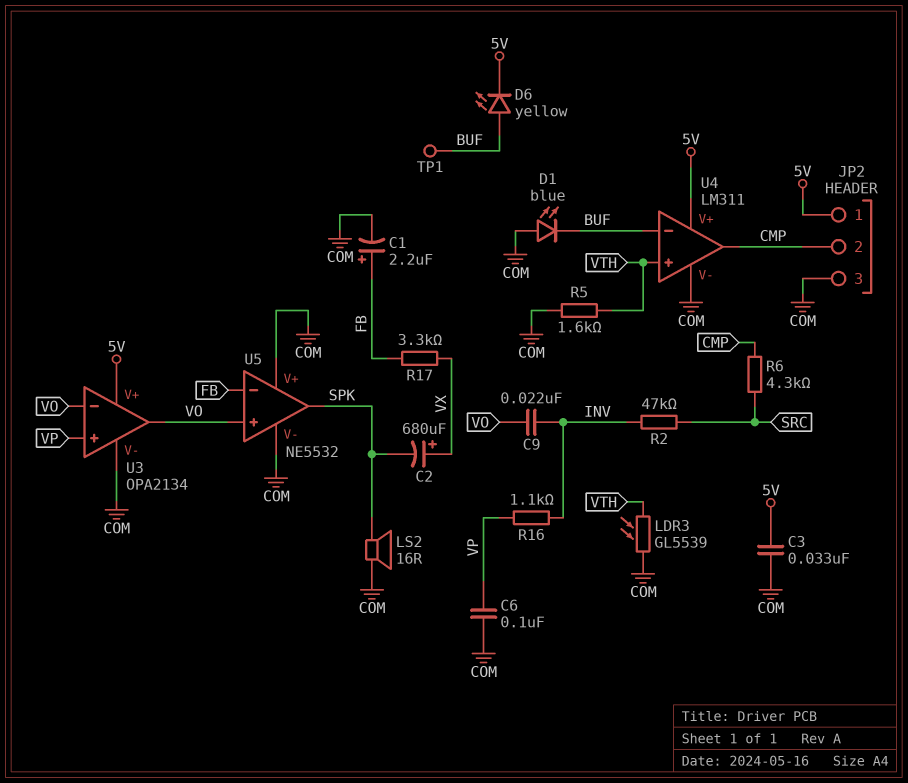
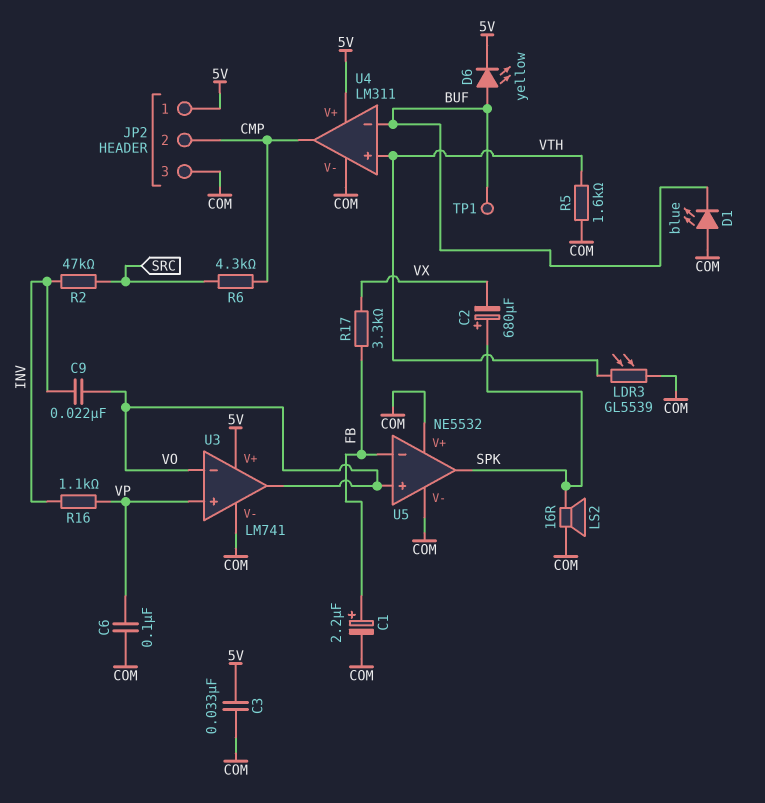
C2: 680uF (plus VX, minus SPK) -> 680uF (plus SPK, minus VX)
U3: OPA2134 -> LM741

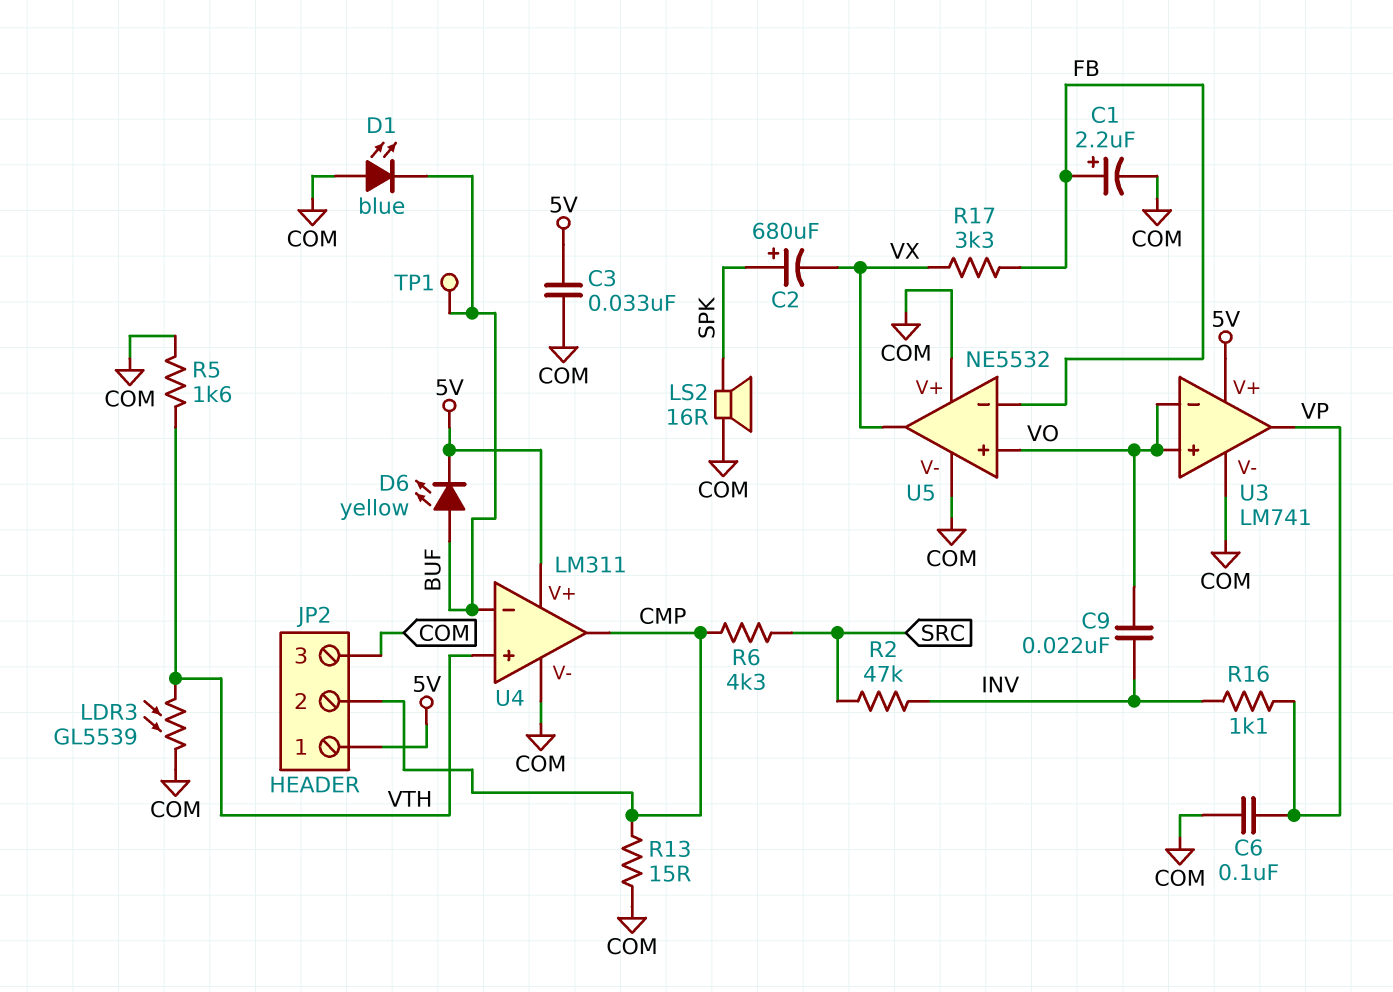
R13: none -> 15 (CMP, COM)
U3 pin in+: VP -> VO
U3 pin out: VO -> VP
U5 pin out: SPK -> VX

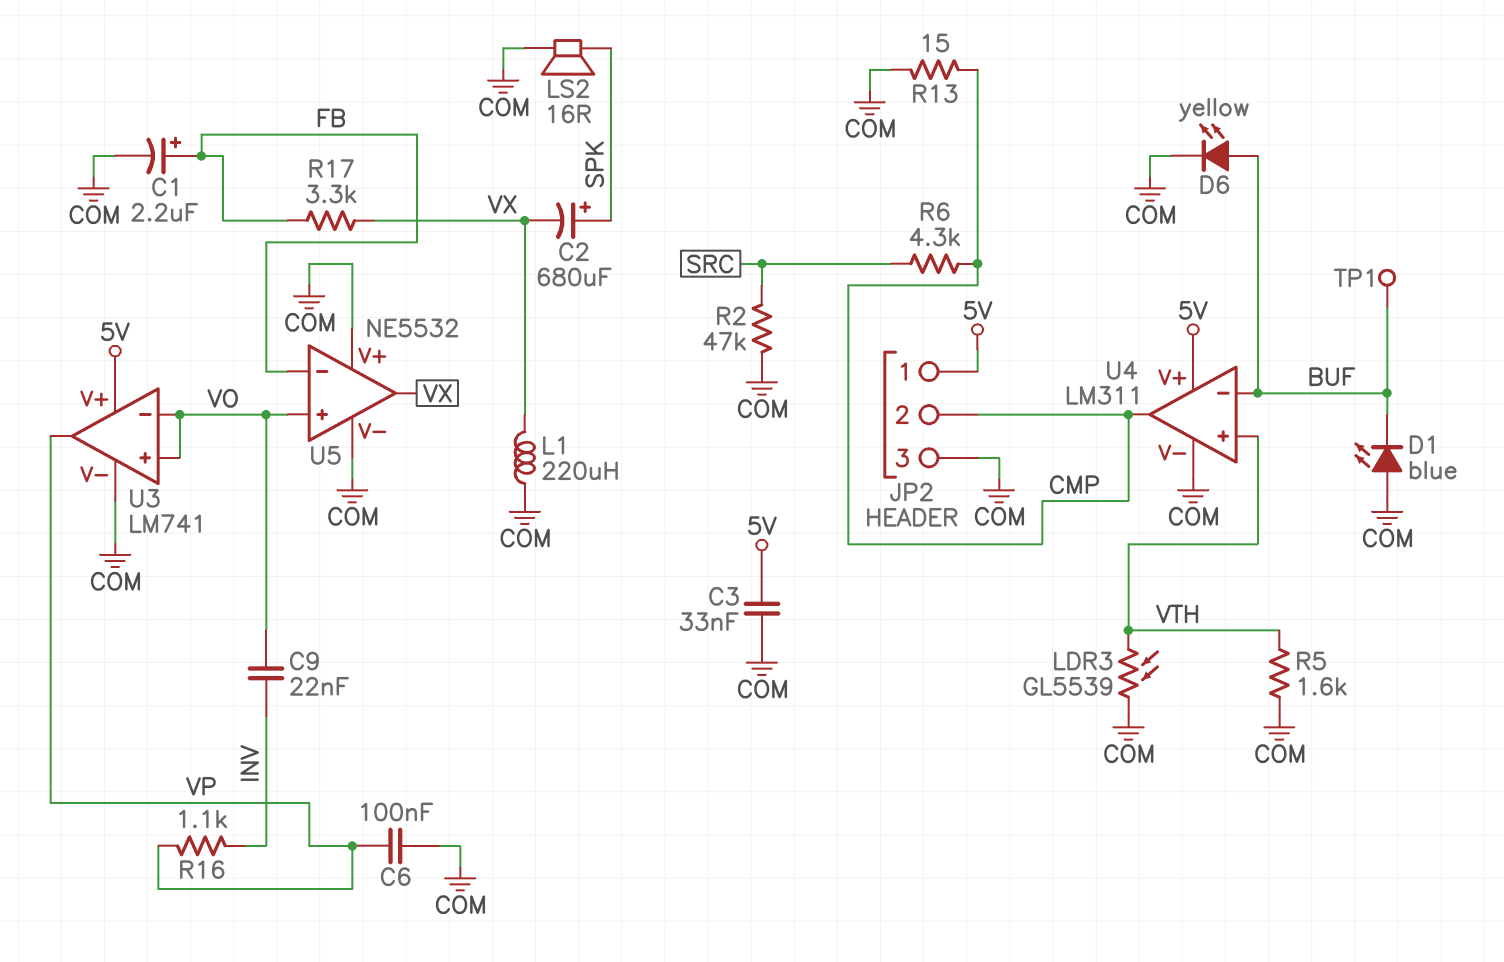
D6: LED yellow (A BUF, K 5V) -> LED yellow (A BUF, K COM)
L1: none -> 220uH (COM, VX)
R2: 47k (INV, SRC) -> 47k (COM, SRC)

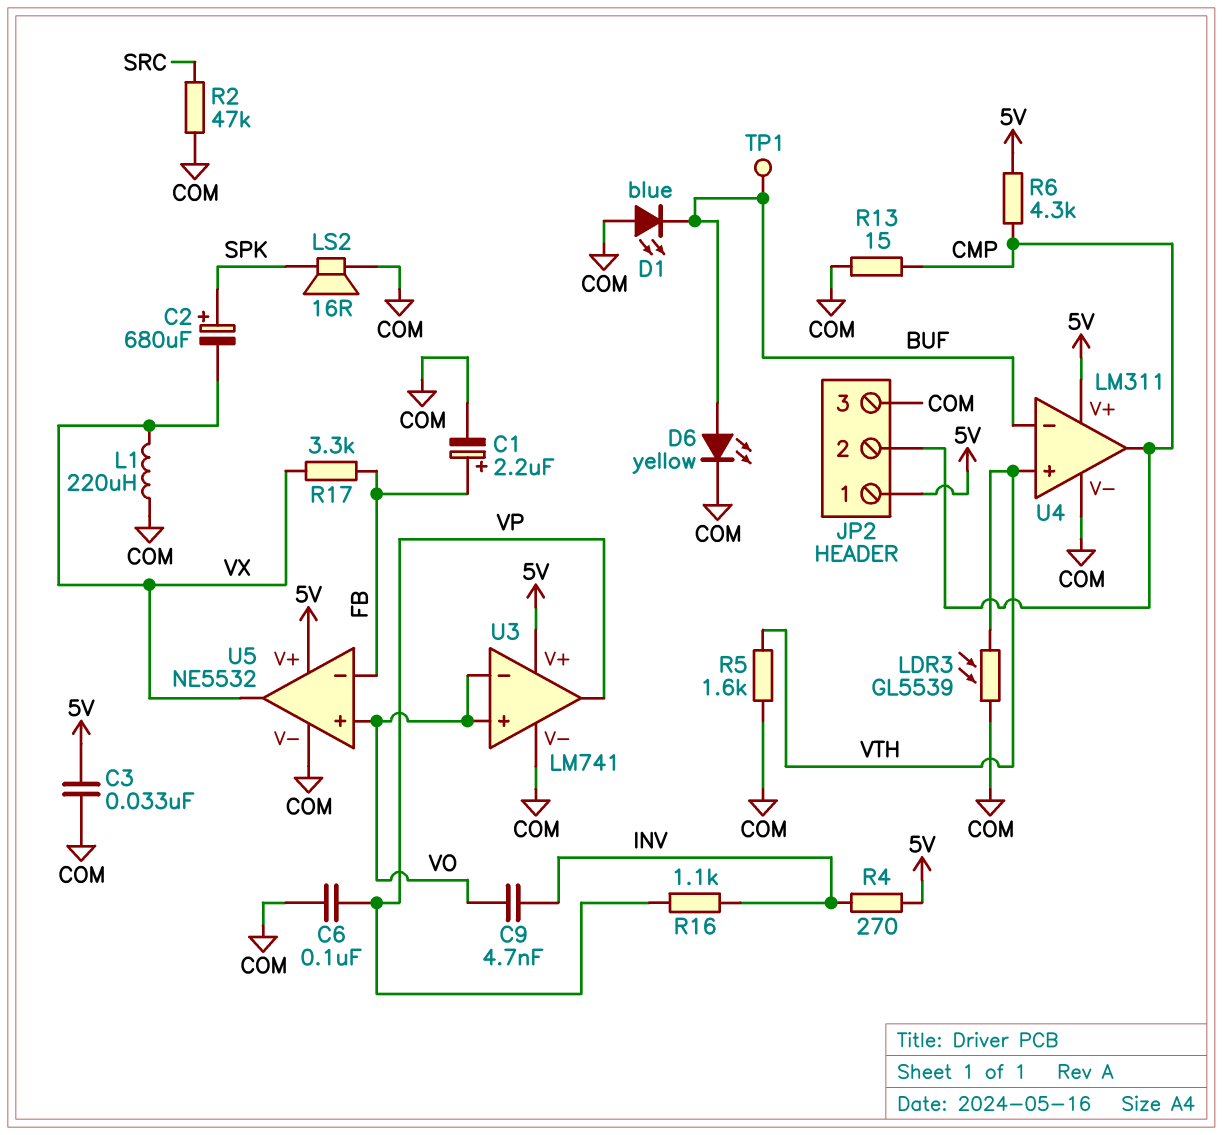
C9: 22nF (INV, VO) -> 4.7nF (INV, VO)
R4: none -> 270 (5V, INV)
R6: 4.3k (CMP, SRC) -> 4.3k (5V, CMP)
U5 pin V+: COM -> 5V

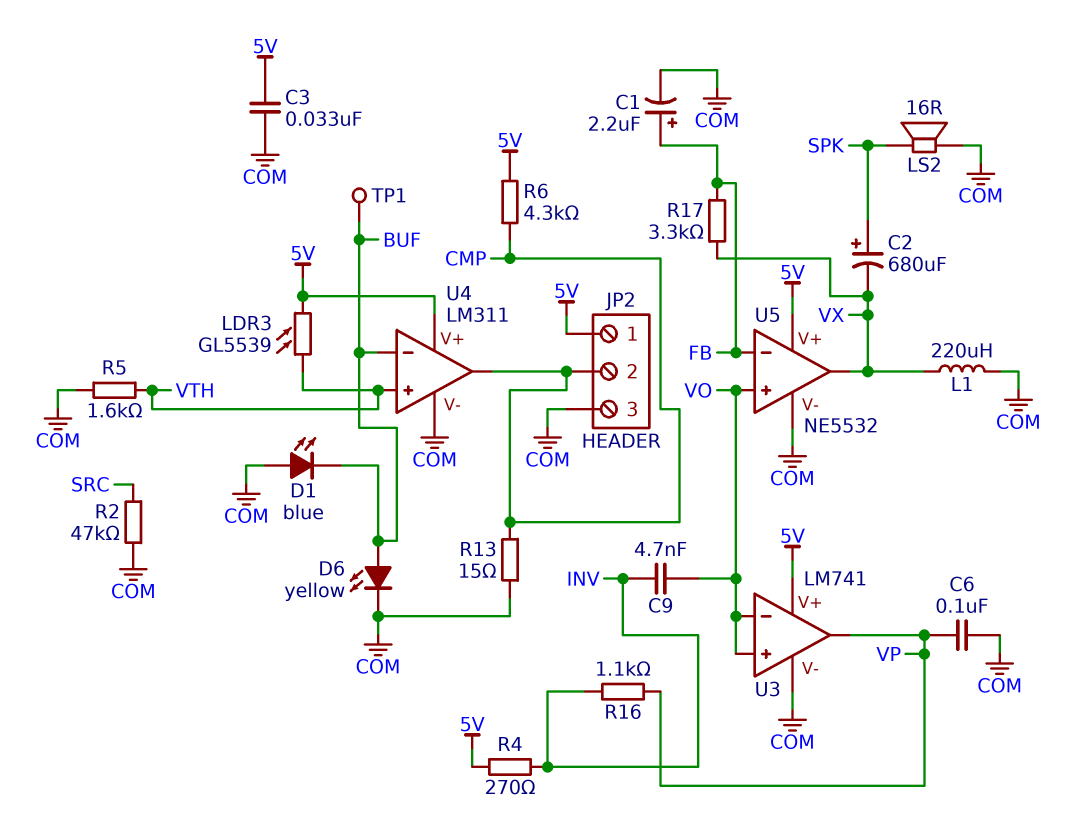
LDR3: GL5539 (COM, VTH) -> GL5539 (5V, VTH)

